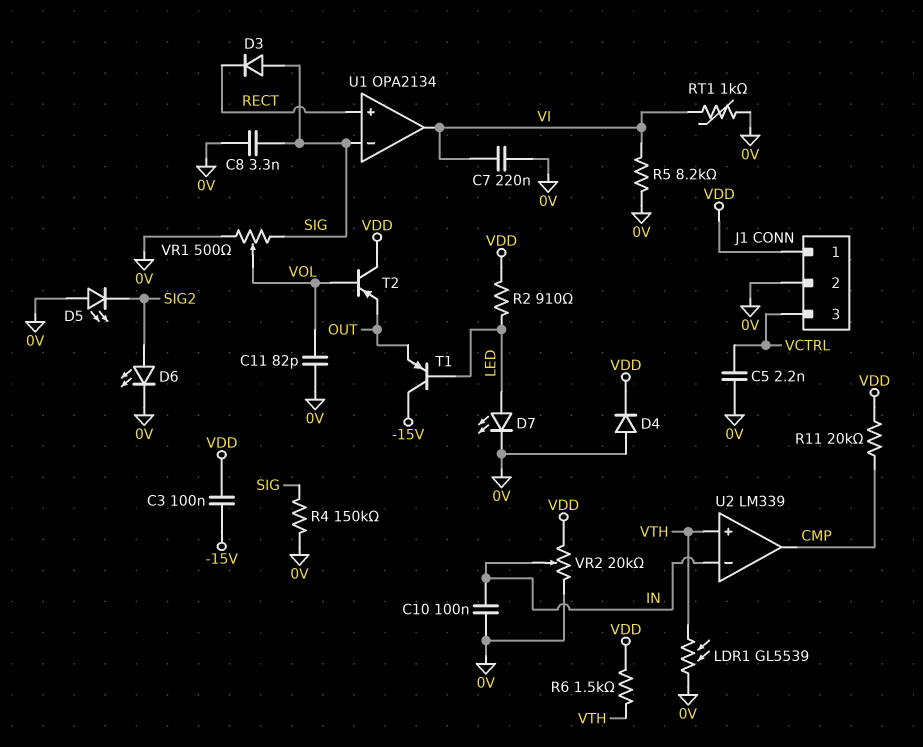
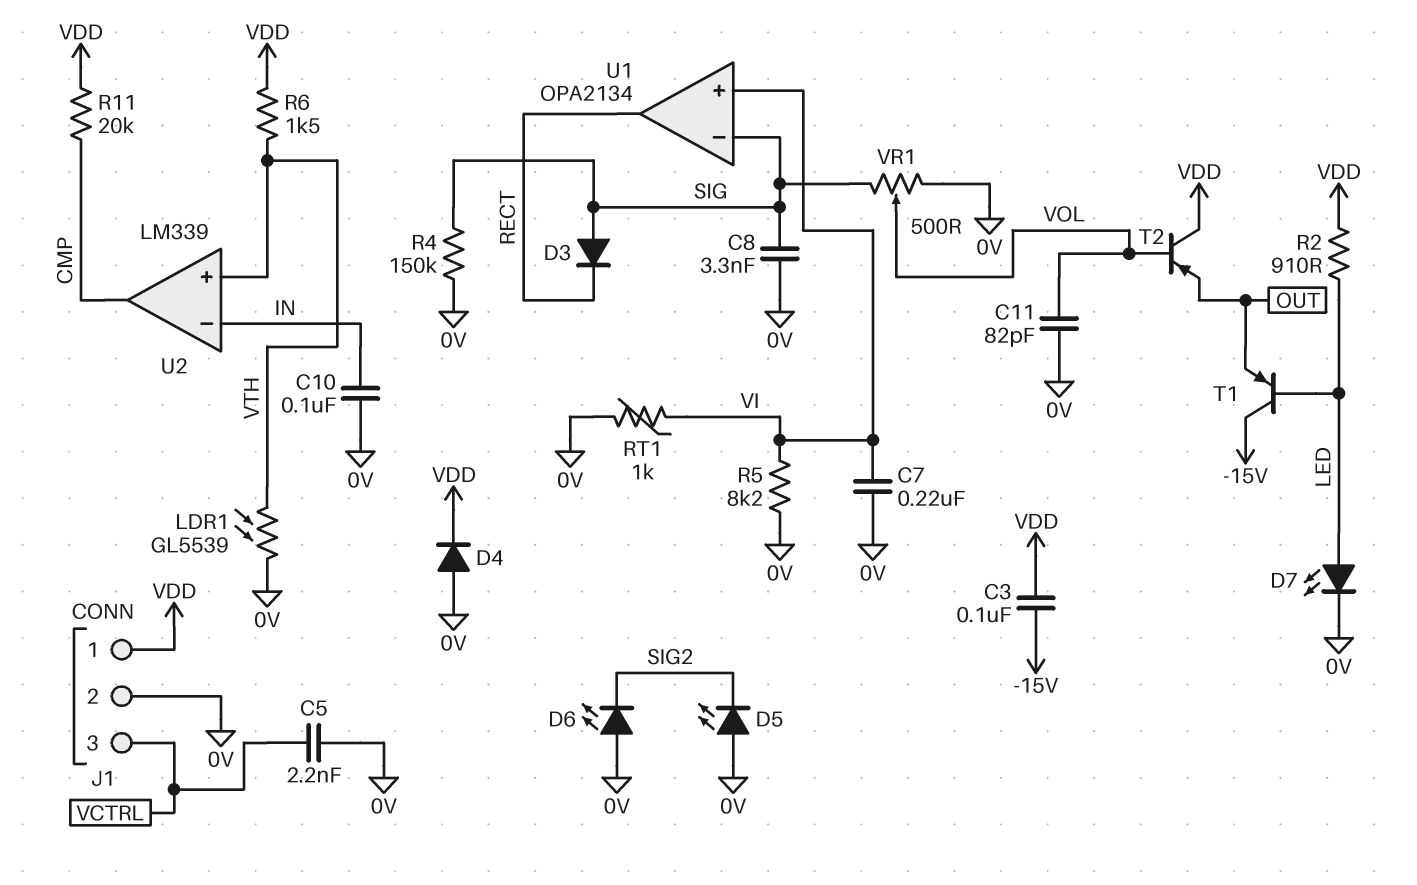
D6: LED (A SIG2, K 0V) -> LED (A 0V, K SIG2)
U1 pin in+: RECT -> VI
U1 pin out: VI -> RECT
VR2: 20k (0V, VDD, wiper IN) -> none

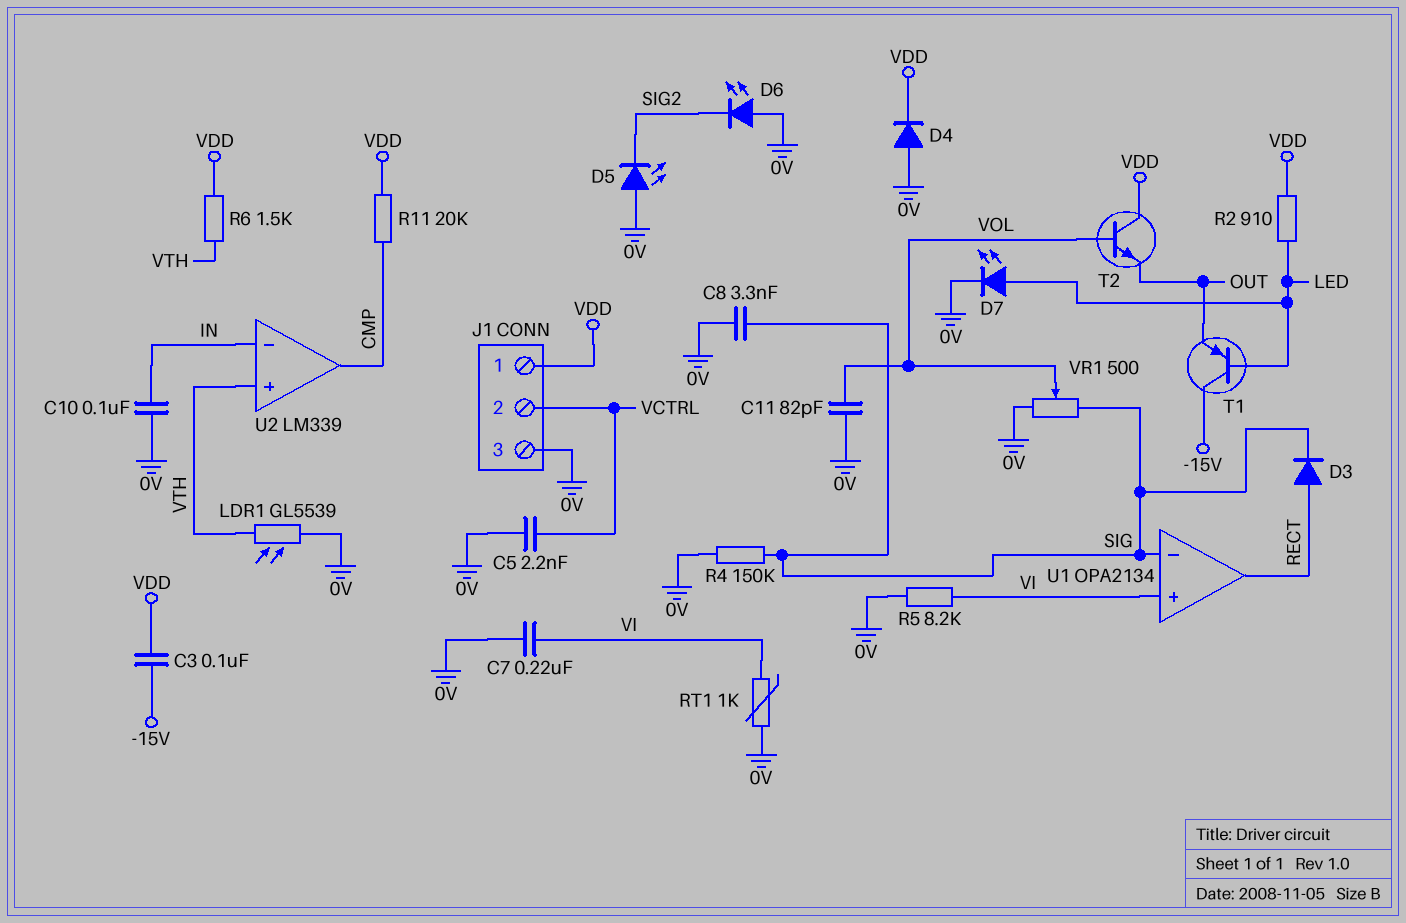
D3: diode (A SIG, K RECT) -> diode (A RECT, K SIG)
J1 pin 2: 0V -> VCTRL
J1 pin 3: VCTRL -> 0V
T2: PNP (B VOL, C VDD, E OUT) -> NPN (B VOL, C VDD, E OUT)

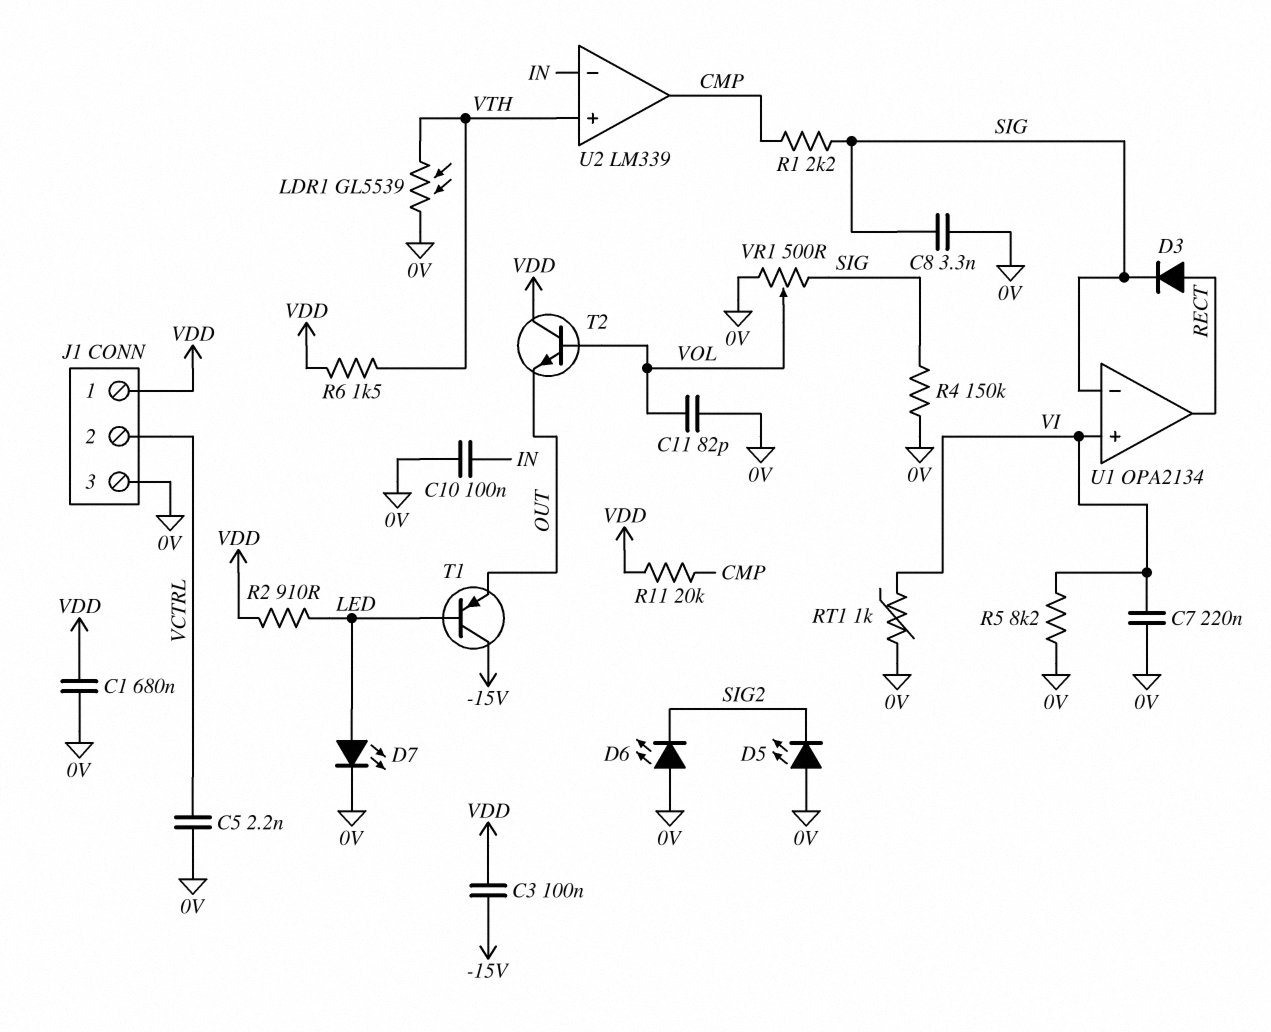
C1: none -> 680nF (0V, VDD)
D4: diode (A 0V, K VDD) -> none
R1: none -> 2.2k (CMP, SIG)

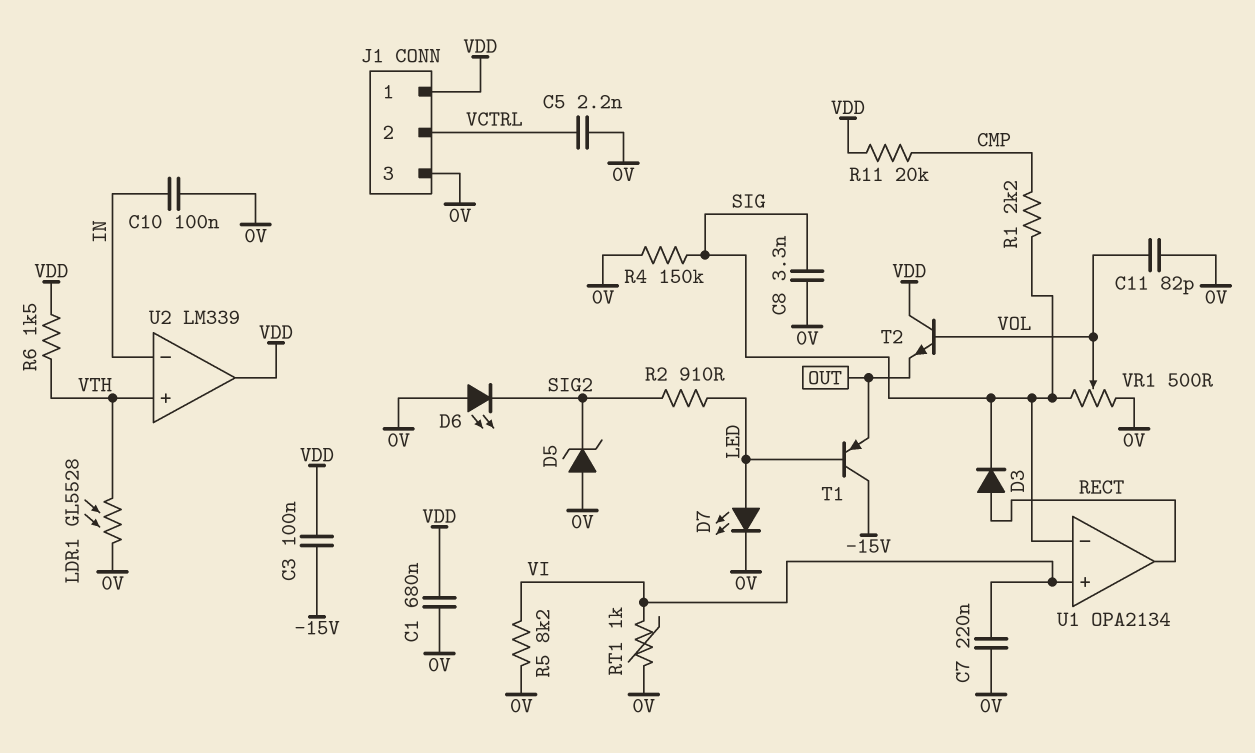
D5: LED (A 0V, K SIG2) -> zener (A 0V, K SIG2)
LDR1: GL5539 (0V, VTH) -> GL5528 (0V, VTH)
R2: 910 (LED, VDD) -> 910 (LED, SIG2)
U2 pin out: CMP -> VDD

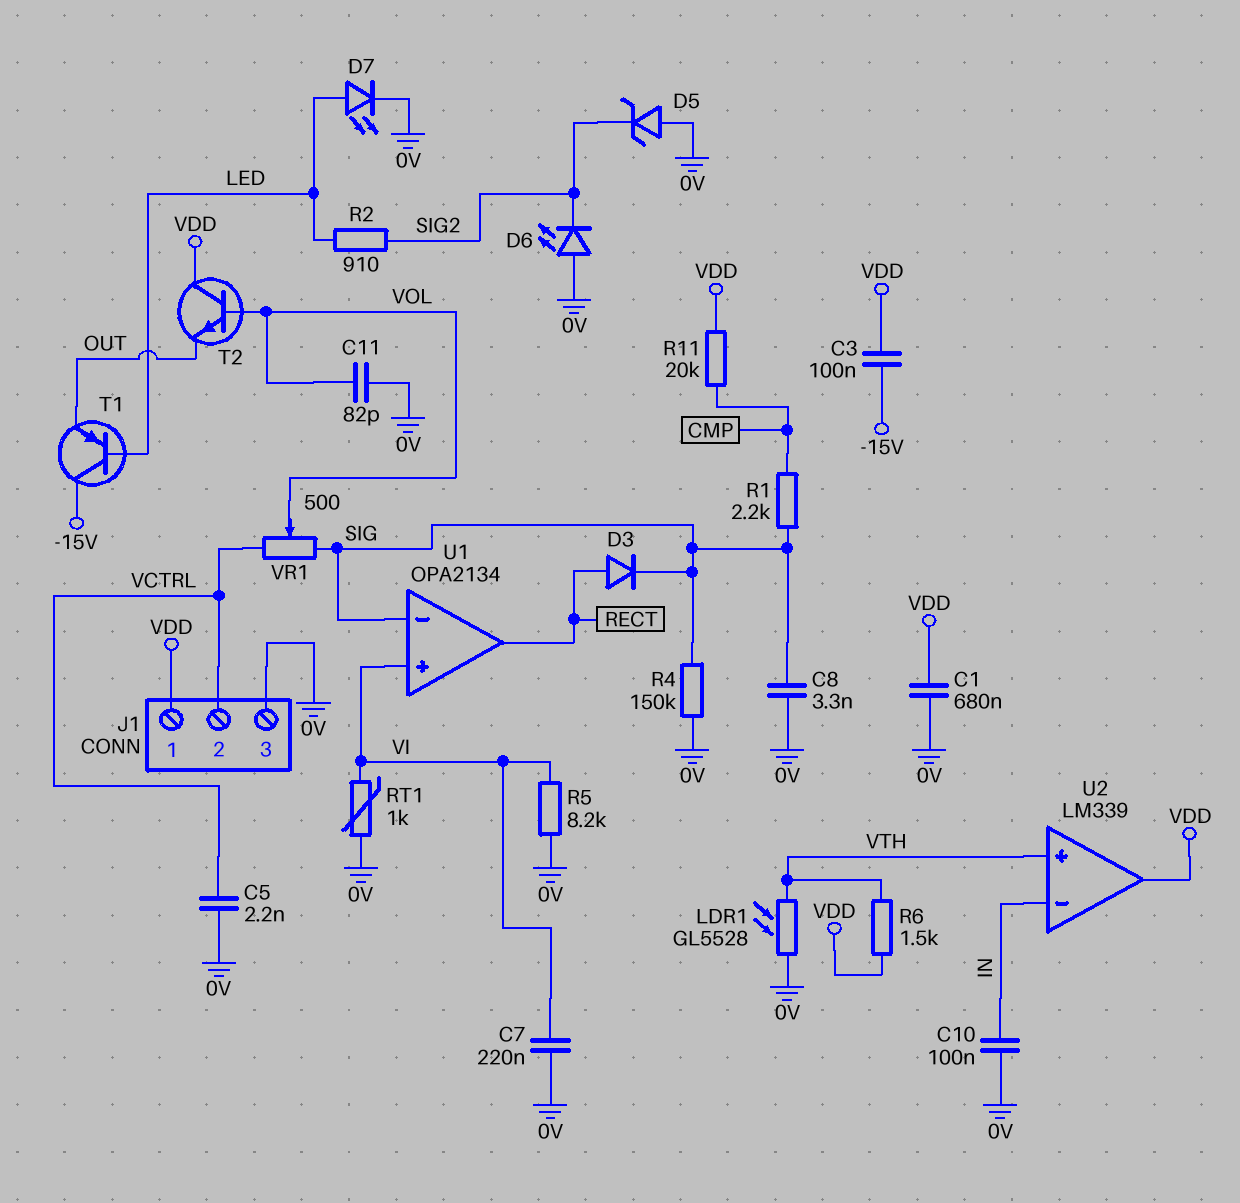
VR1: 500 (0V, SIG, wiper VOL) -> 500 (SIG, VCTRL, wiper VOL)

